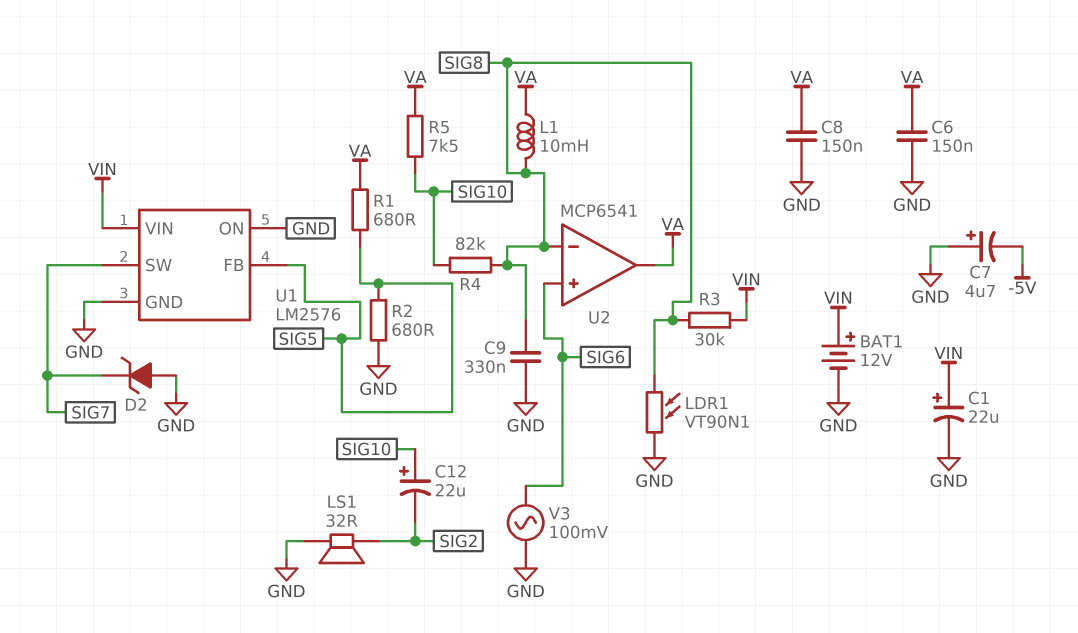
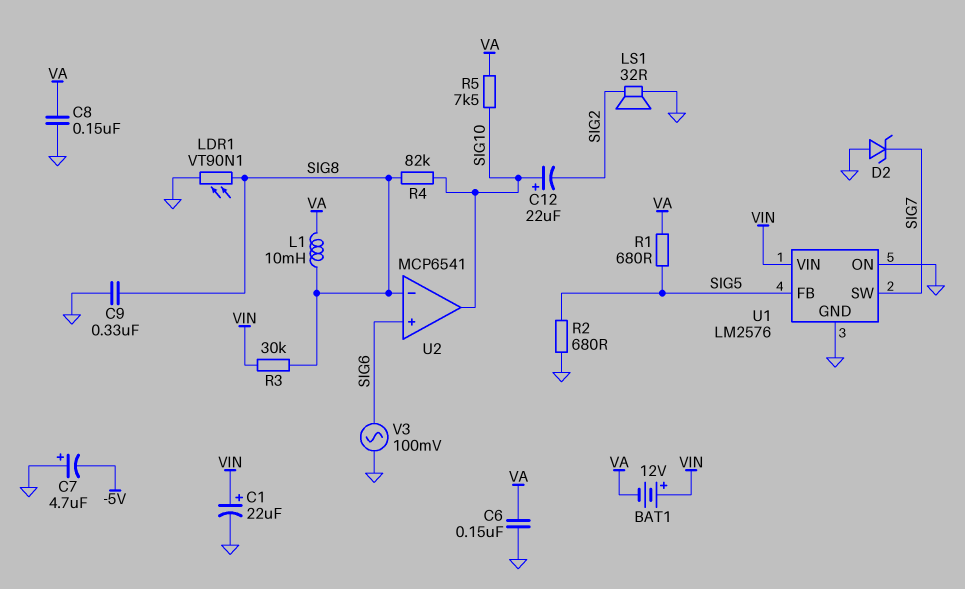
BAT1: 12V (plus VIN, minus GND) -> 12V (plus VIN, minus VA)
U2 pin out: VA -> SIG10

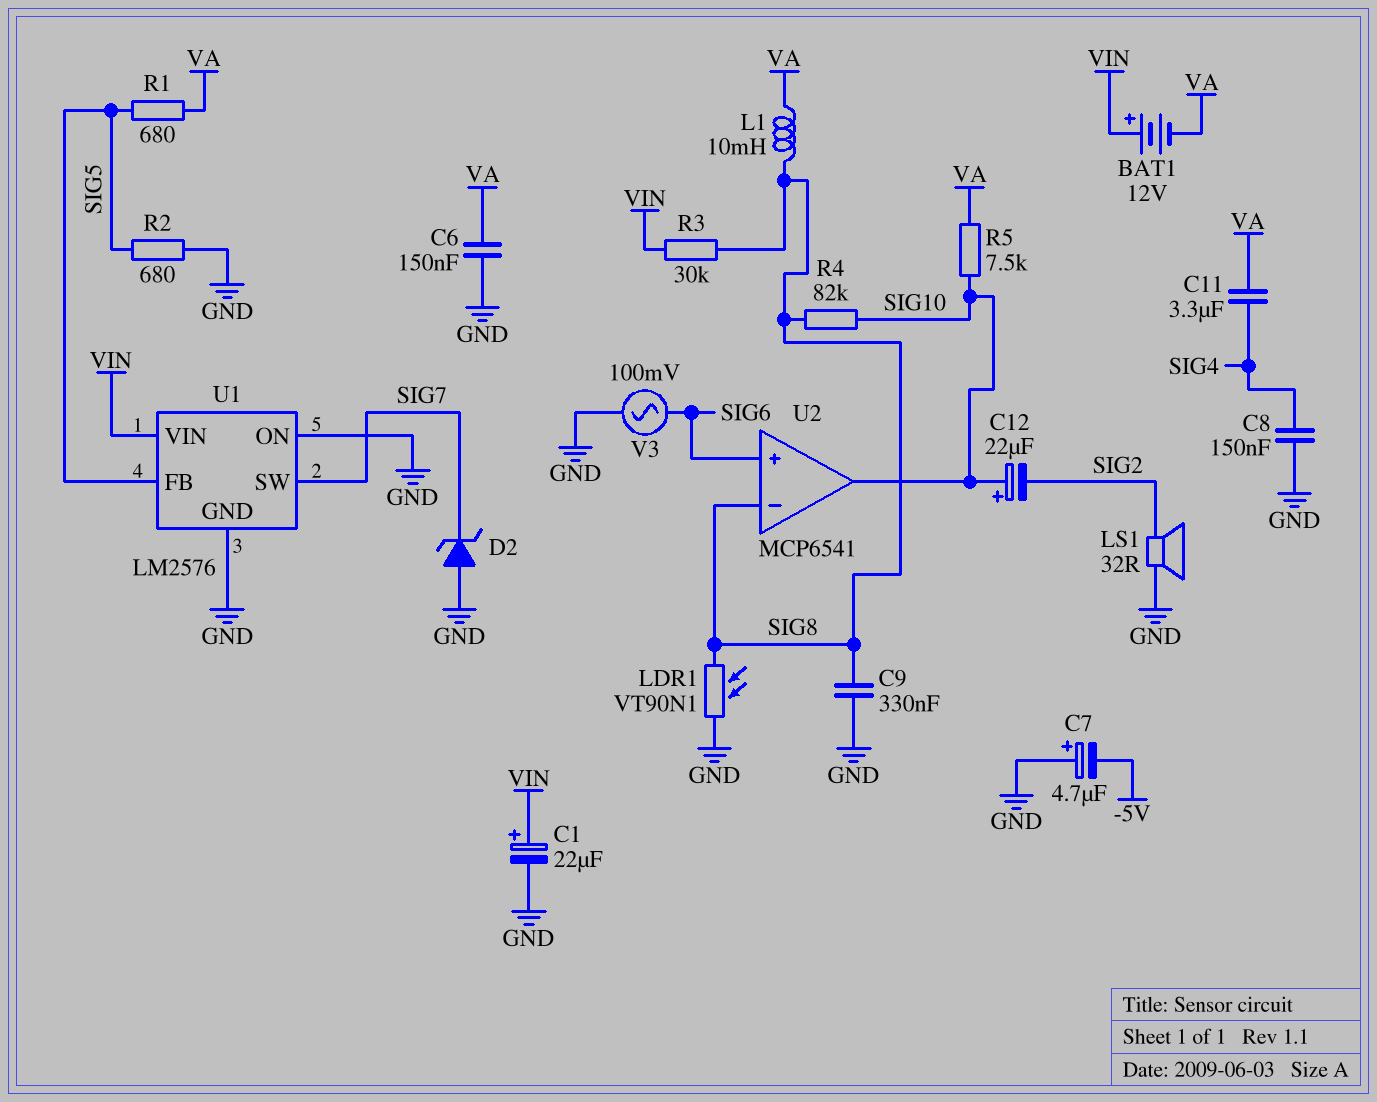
C8: 150nF (GND, VA) -> 150nF (GND, SIG4)
C11: none -> 3.3uF (SIG4, VA)

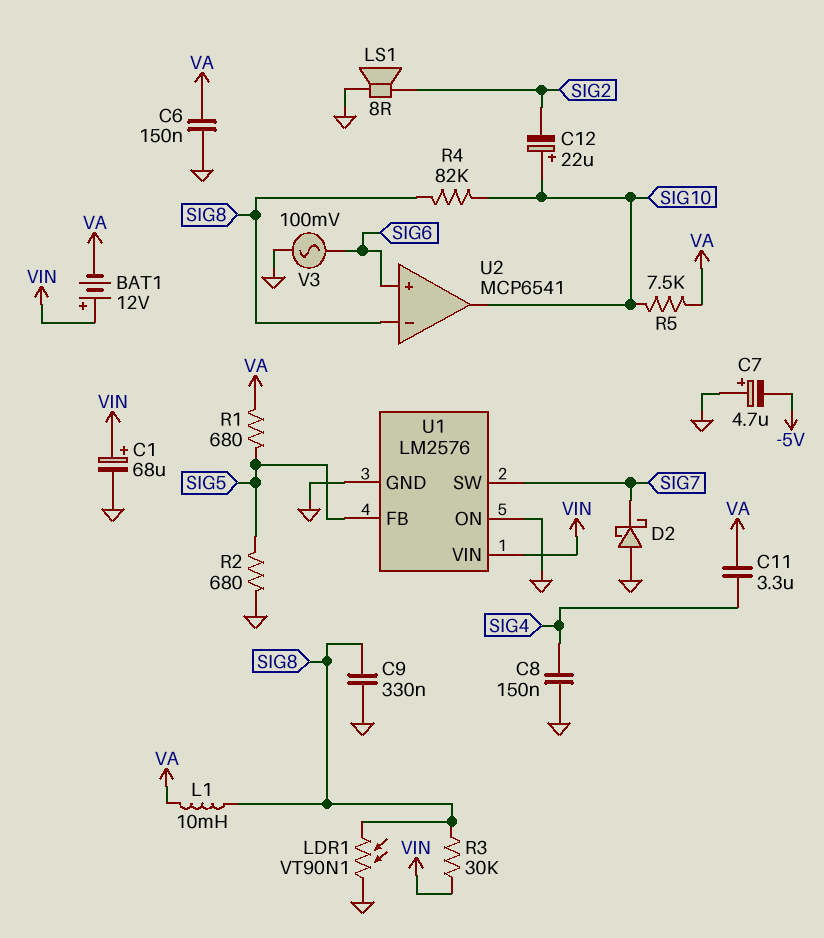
C1: 22uF (plus VIN, minus GND) -> 68uF (plus VIN, minus GND)
D2: zener (A GND, K SIG7) -> schottky (A GND, K SIG7)
LS1: speaker 32R (GND, SIG2) -> speaker 8R (GND, SIG2)

